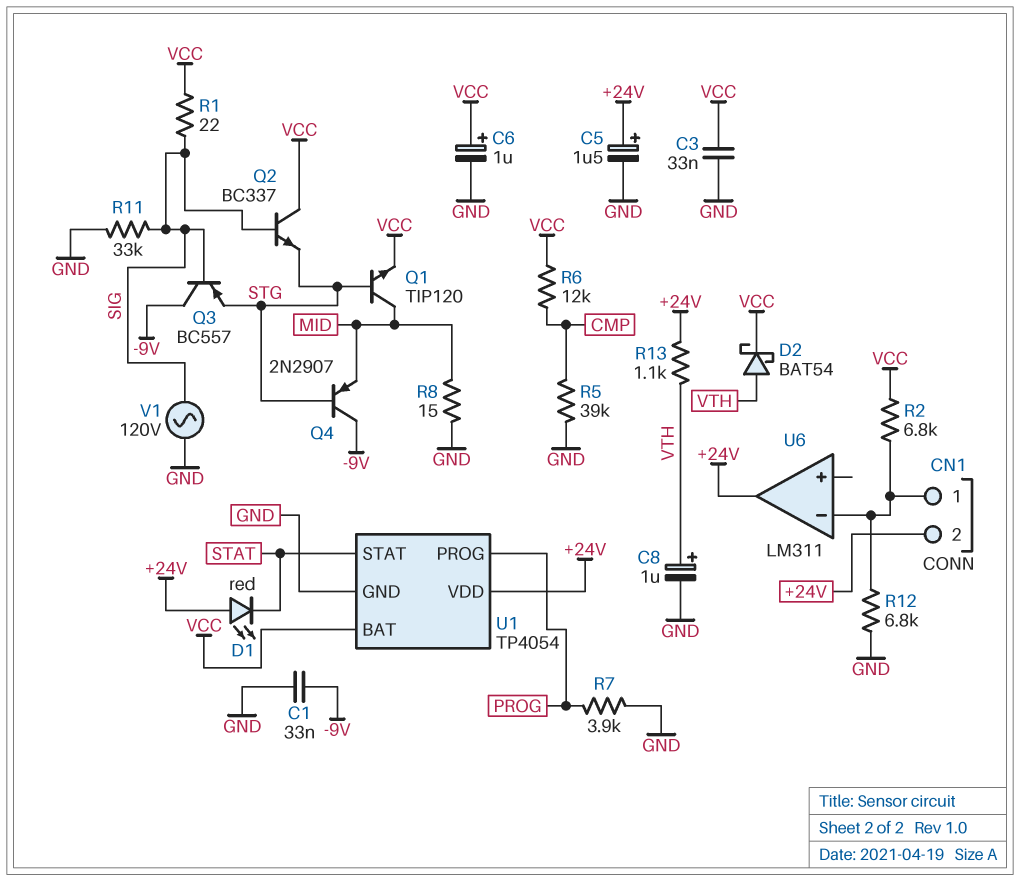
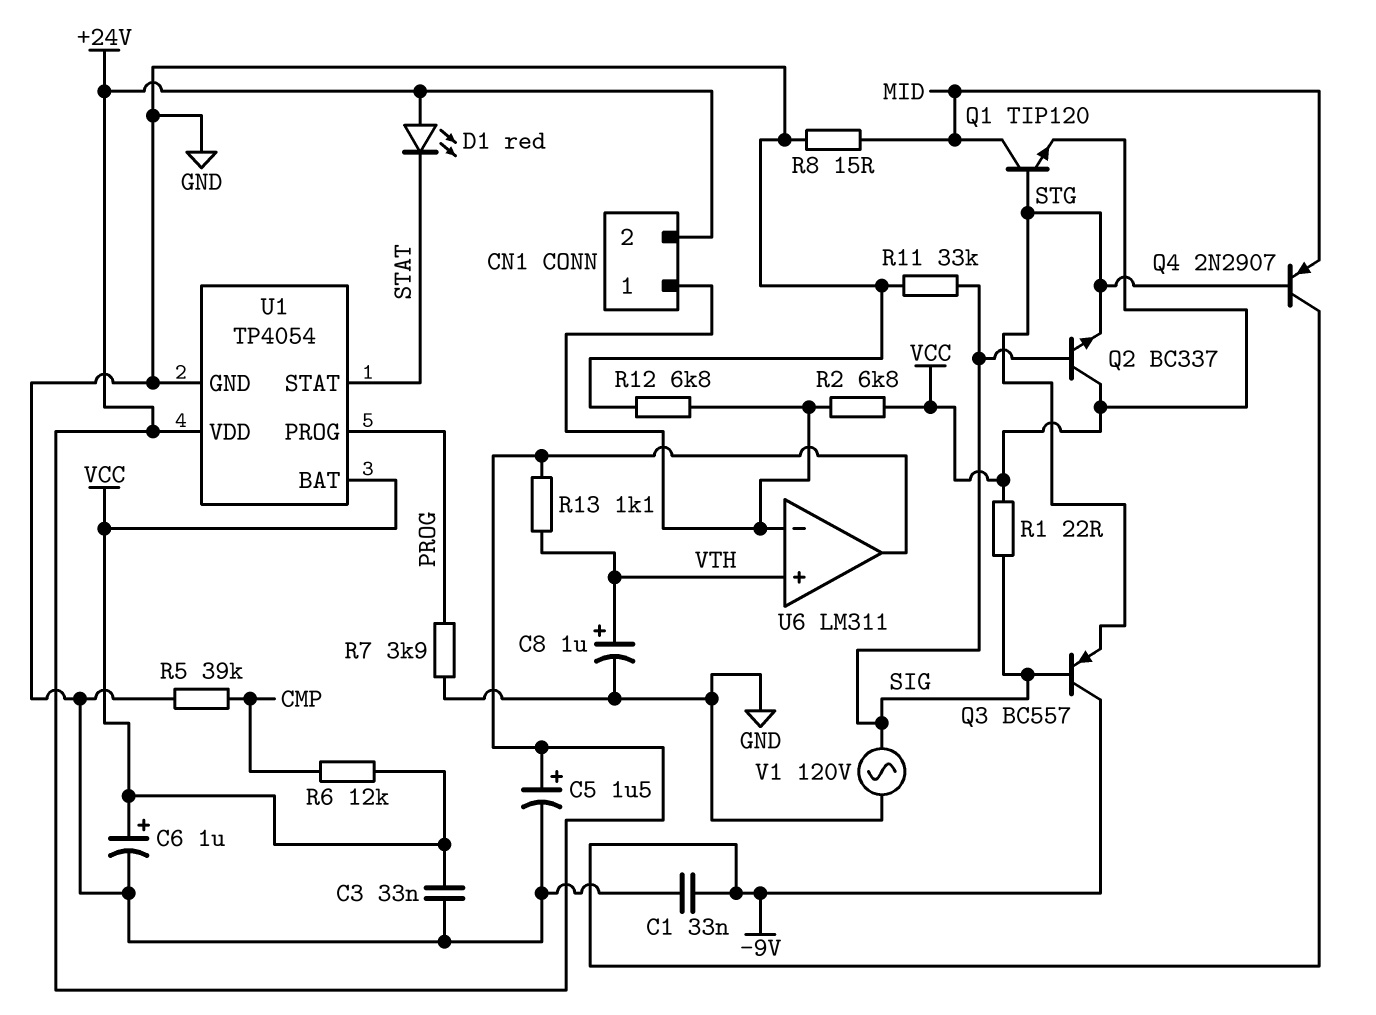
D2: schottky BAT54 (A VTH, K VCC) -> none
U6 pin in+: none -> VTH

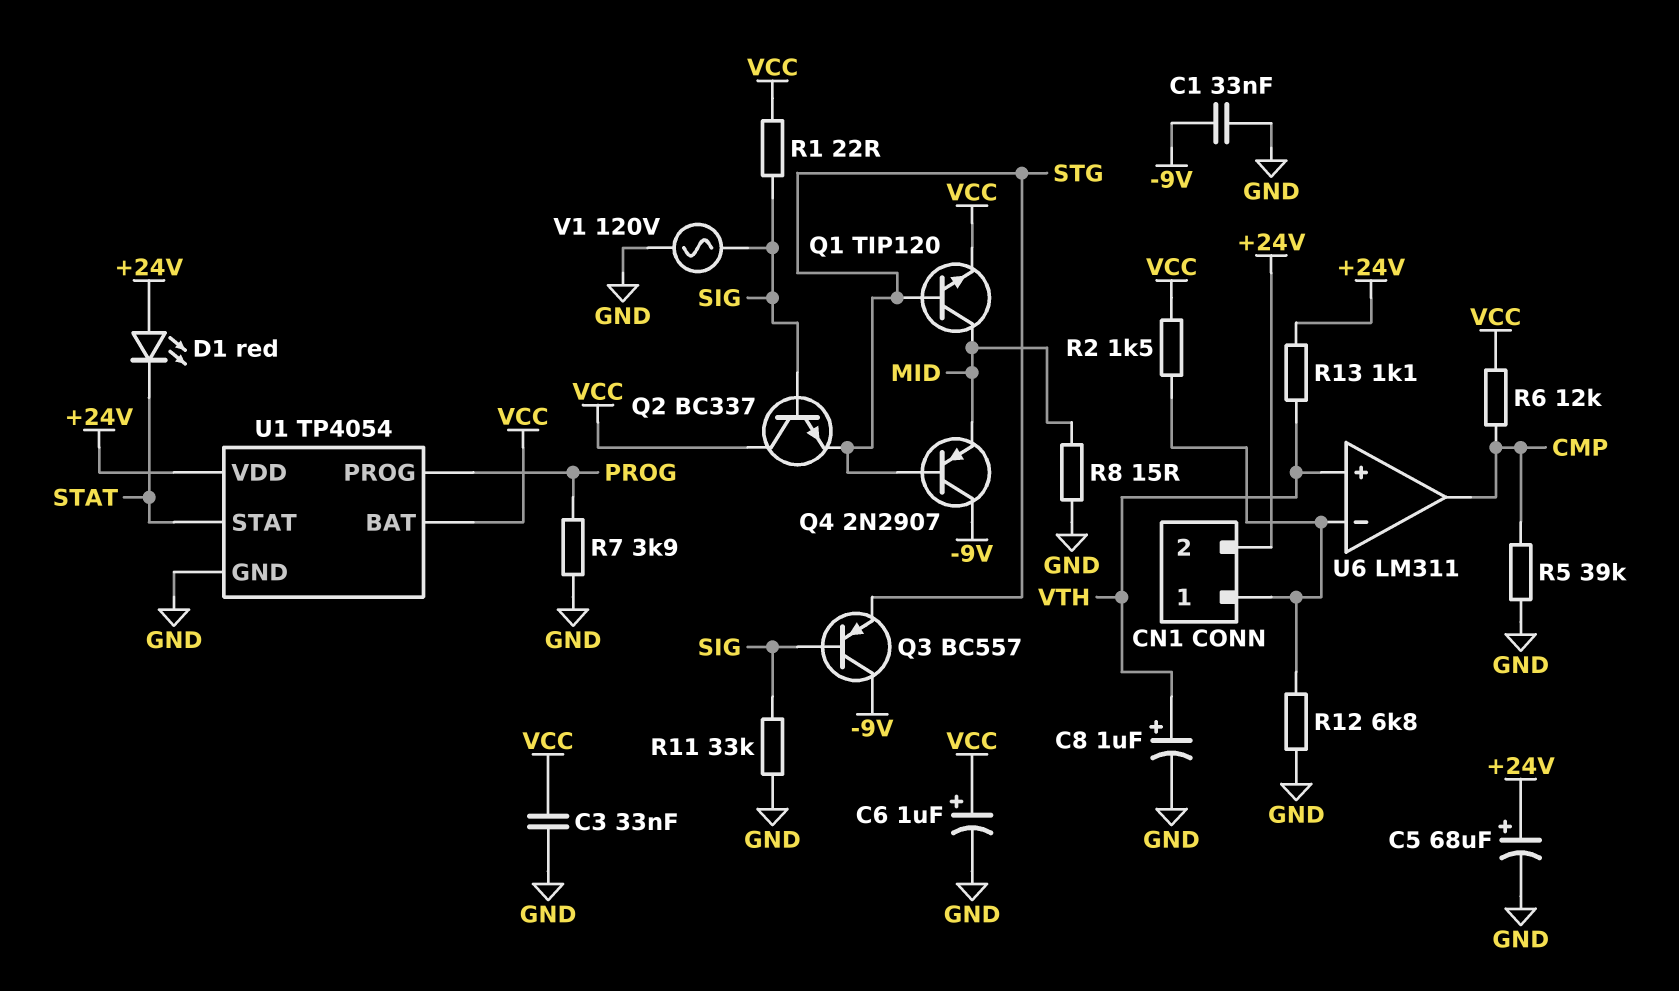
C5: 1.5uF (plus +24V, minus GND) -> 68uF (plus +24V, minus GND)
R2: 6.8k (CN1/1, VCC) -> 1.5k (CN1/1, VCC)
U6 pin out: +24V -> CMP

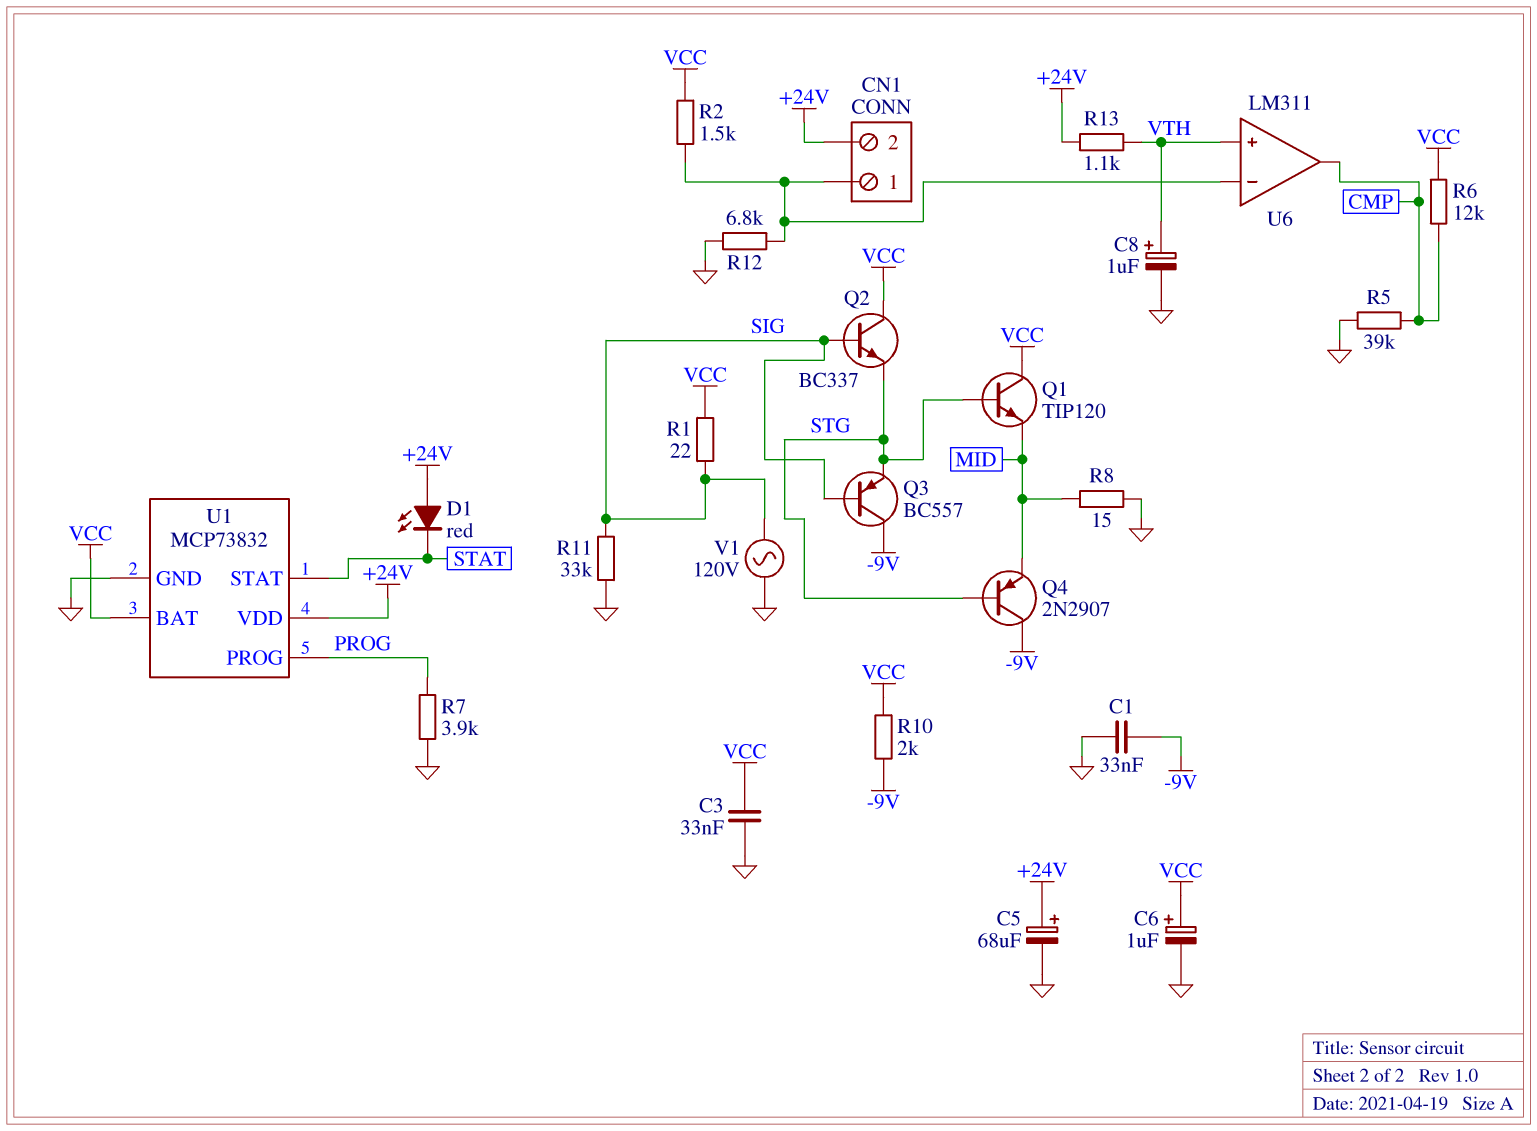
Q1: NPN TIP120 (B STG, C MID, E VCC) -> NPN TIP120 (B STG, C VCC, E MID)
R10: none -> 2k (-9V, VCC)
U1: TP4054 -> MCP73832

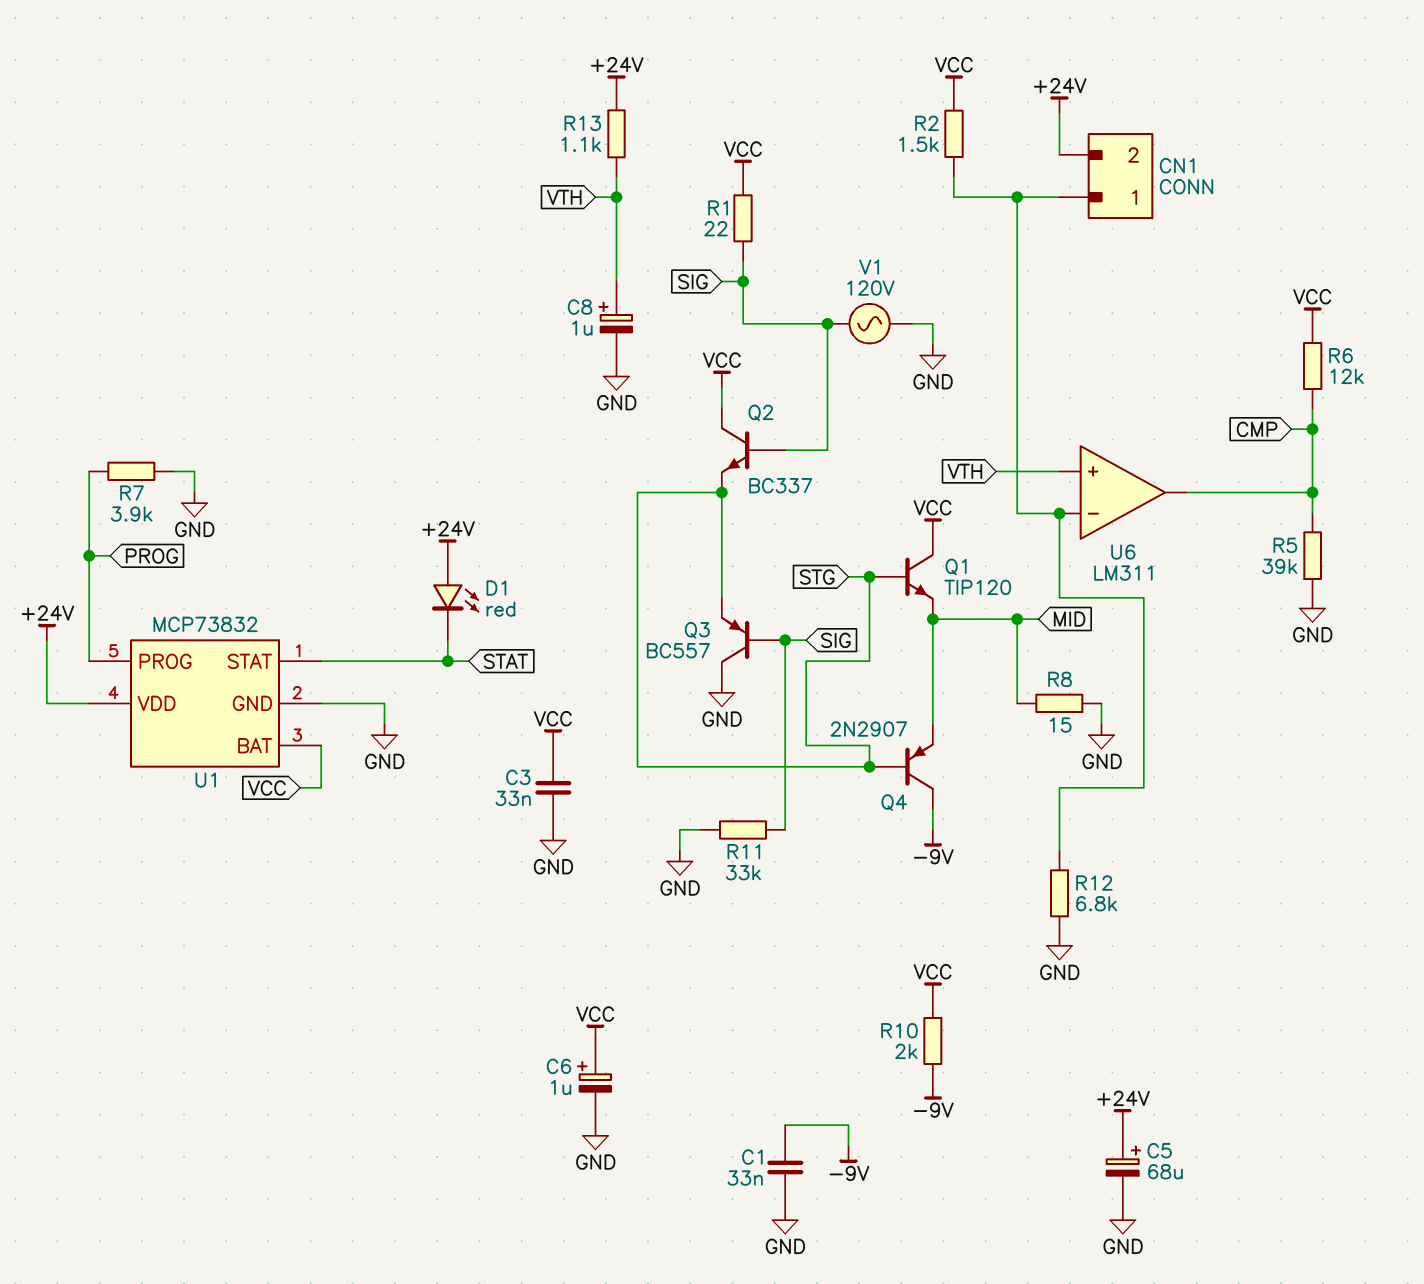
Q3: PNP BC557 (B SIG, C -9V, E STG) -> PNP BC557 (B SIG, C GND, E STG)

